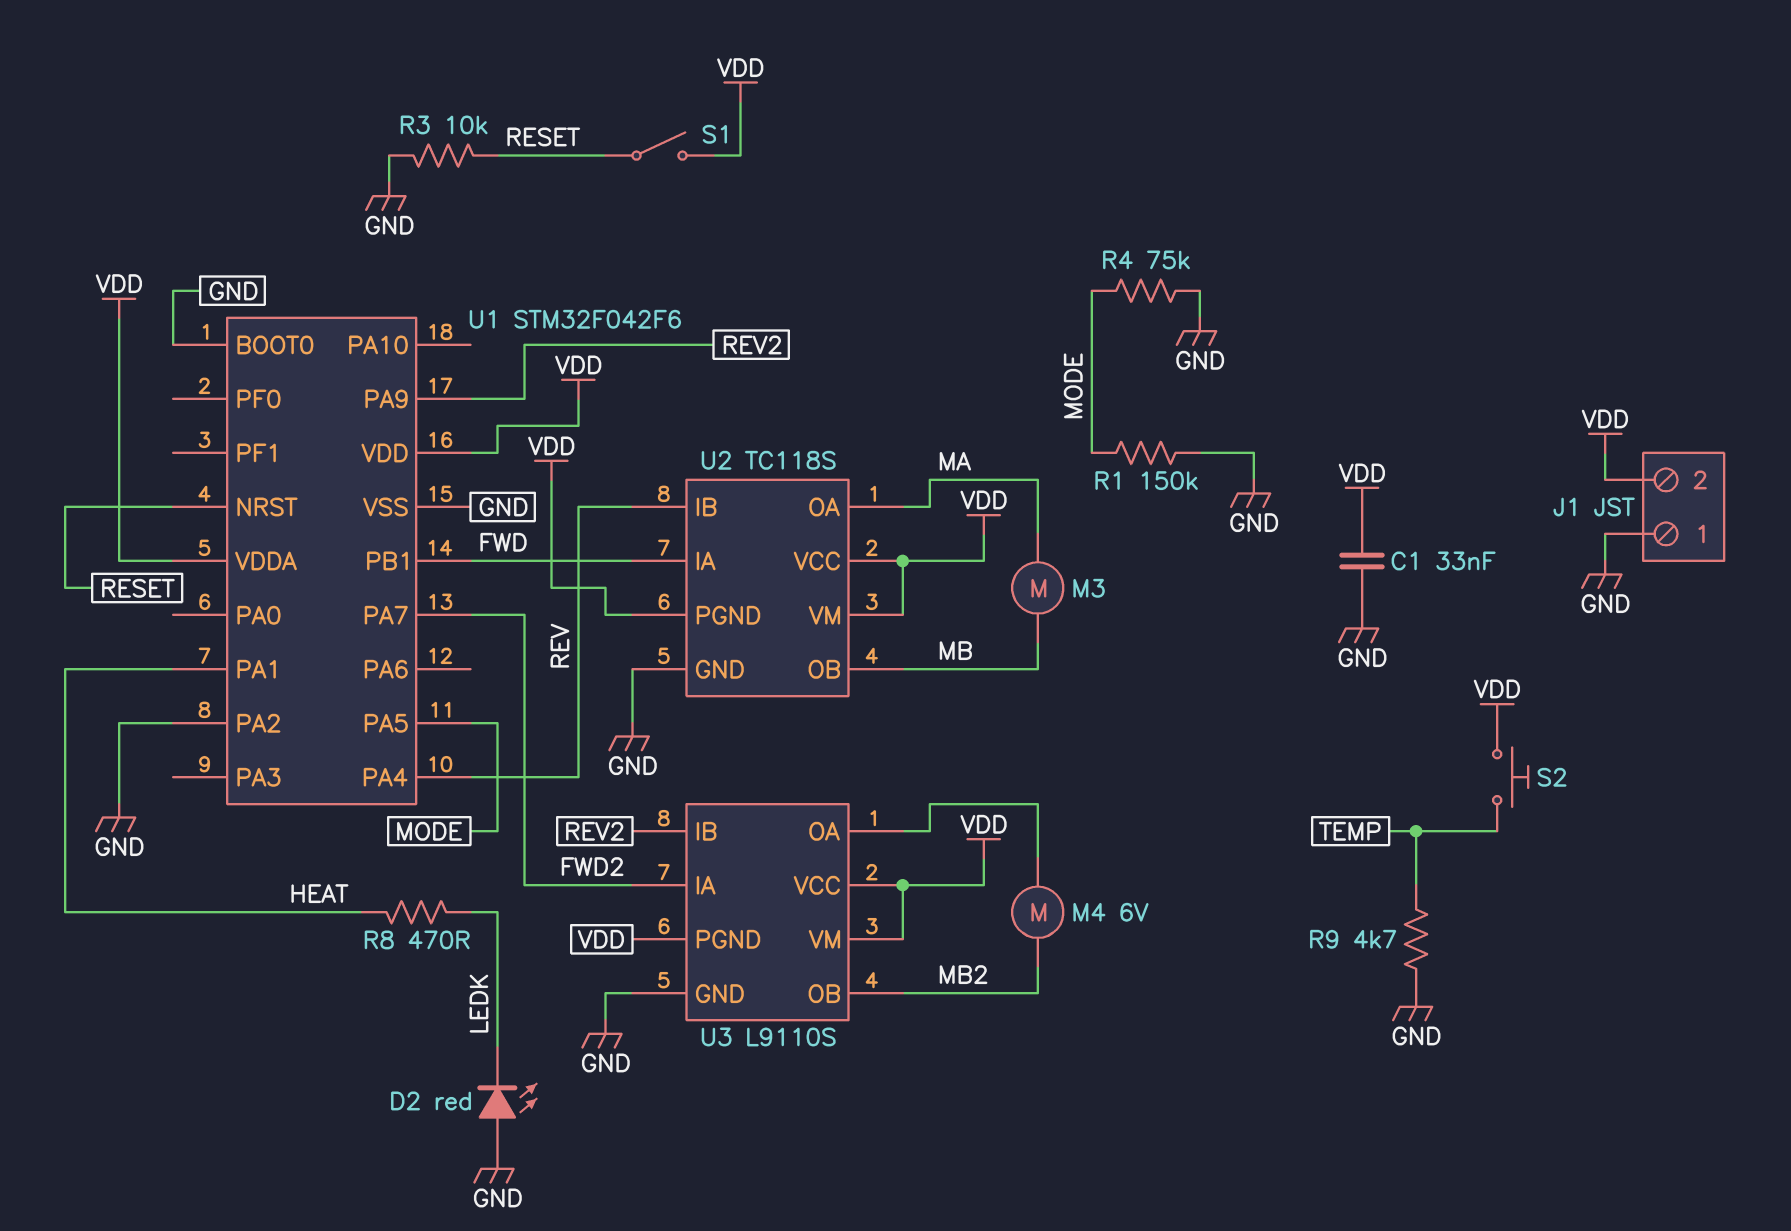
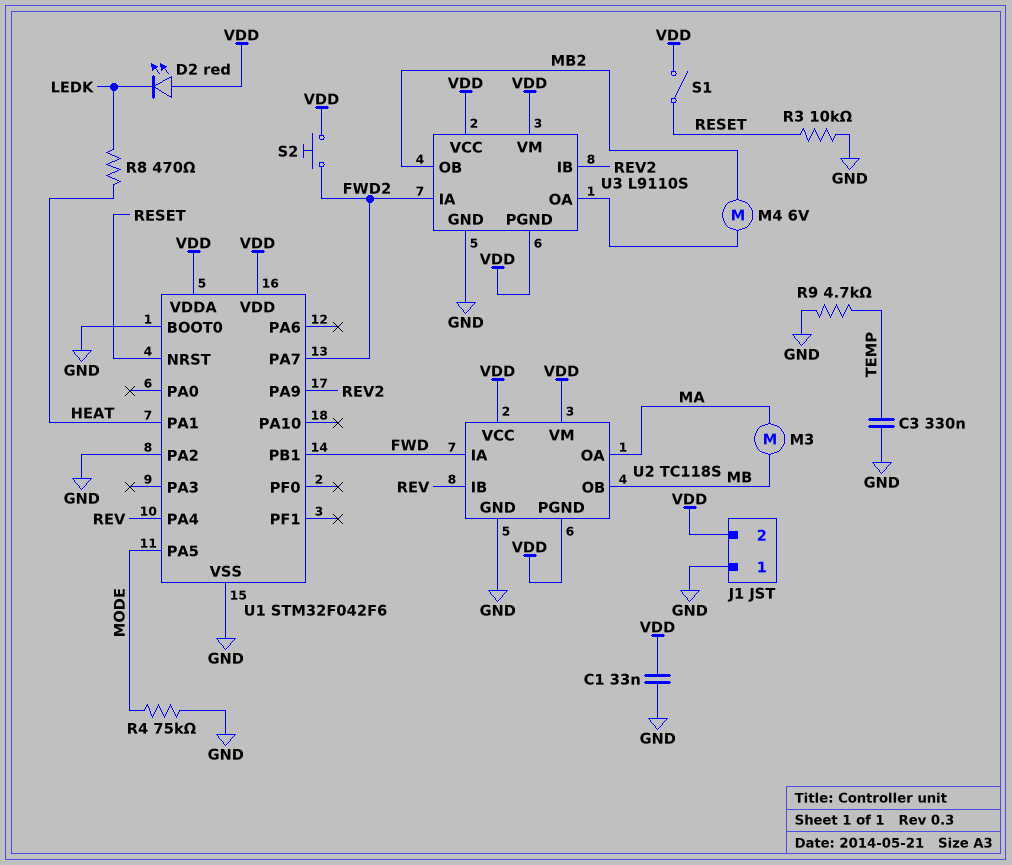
C3: none -> 330nF (GND, TEMP)
D2: LED red (A GND, K LEDK) -> LED red (A VDD, K LEDK)
R1: 150k (GND, MODE) -> none
S2: button (TEMP, VDD) -> button (FWD2, VDD)

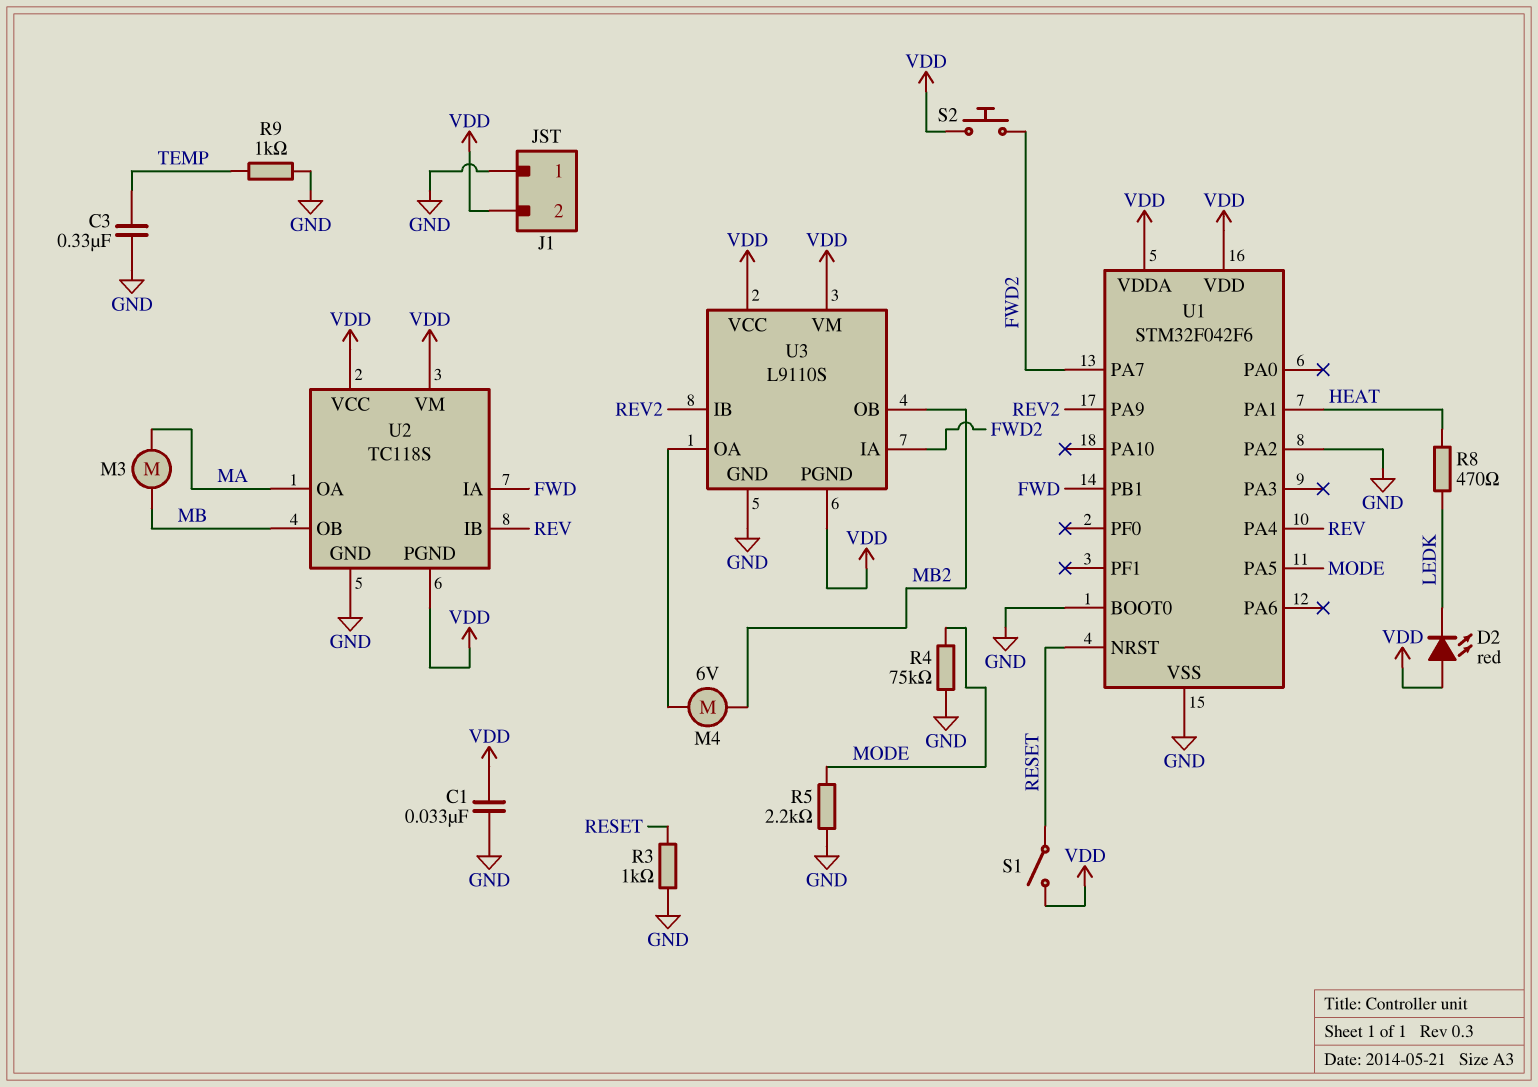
R3: 10k (GND, RESET) -> 1k (GND, RESET)
R5: none -> 2.2k (GND, MODE)
R9: 4.7k (GND, TEMP) -> 1k (GND, TEMP)

